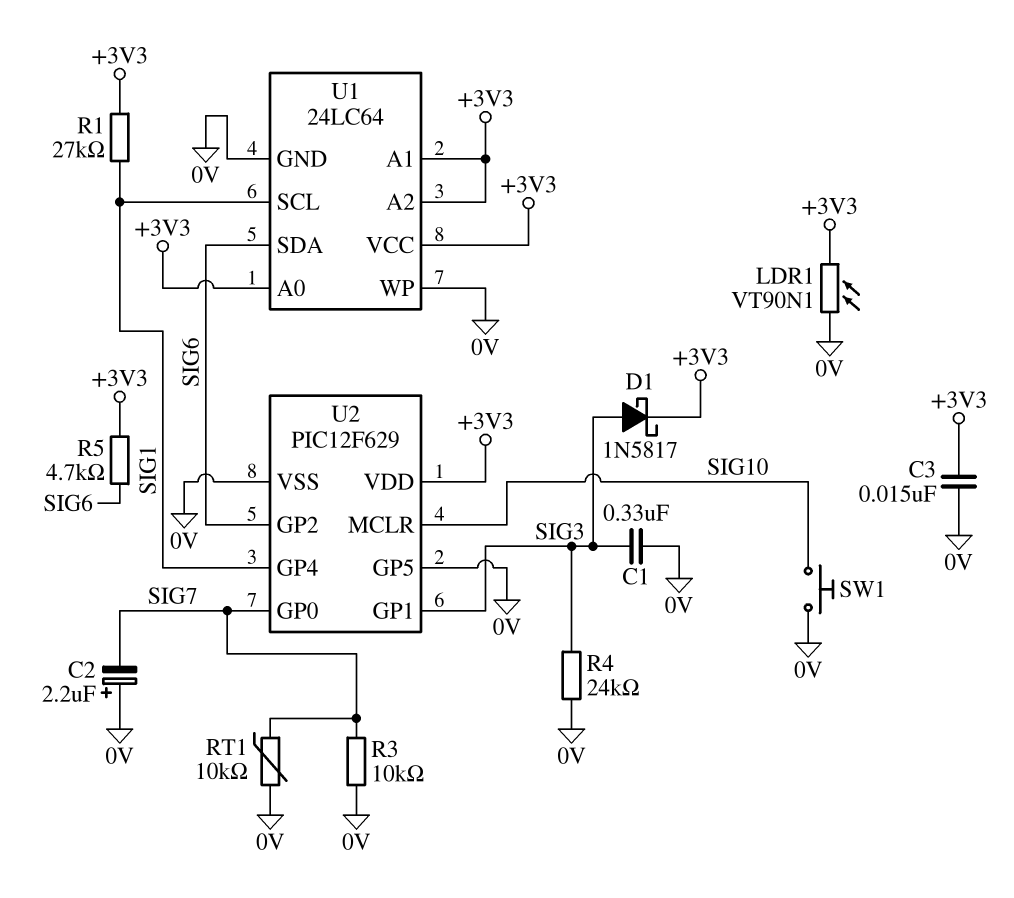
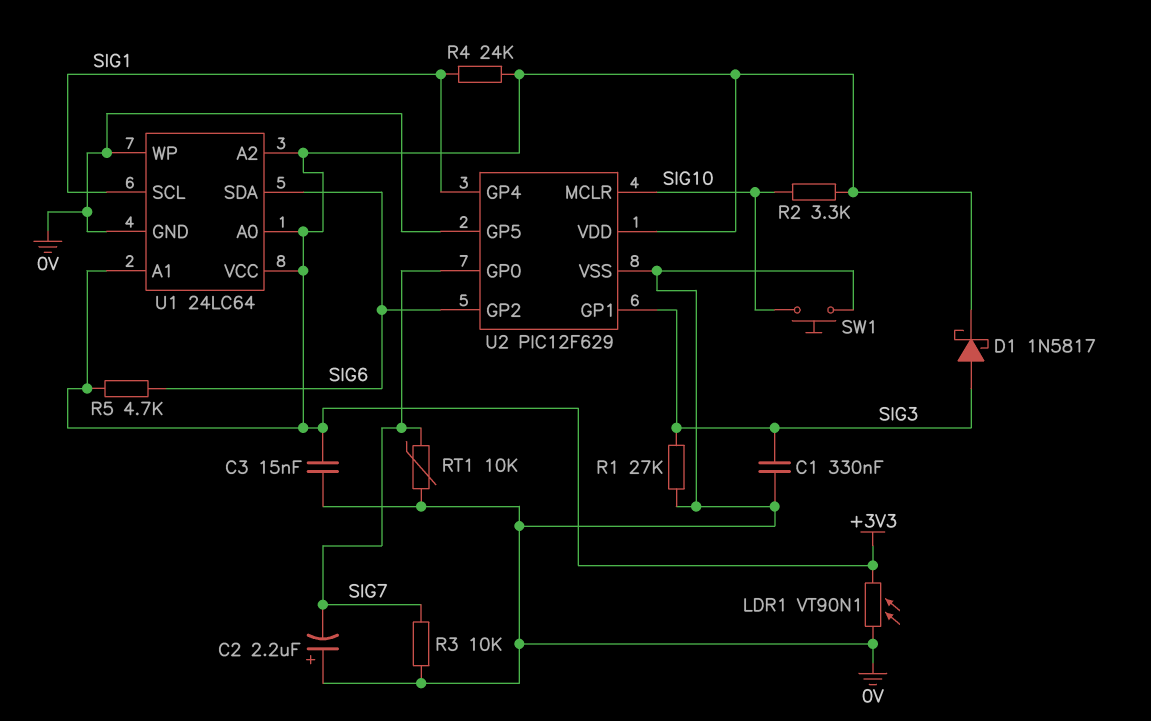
R1: 27k (+3V3, SIG1) -> 27k (0V, SIG3)
R2: none -> 3.3k (+3V3, SIG10)
R4: 24k (0V, SIG3) -> 24k (+3V3, SIG1)

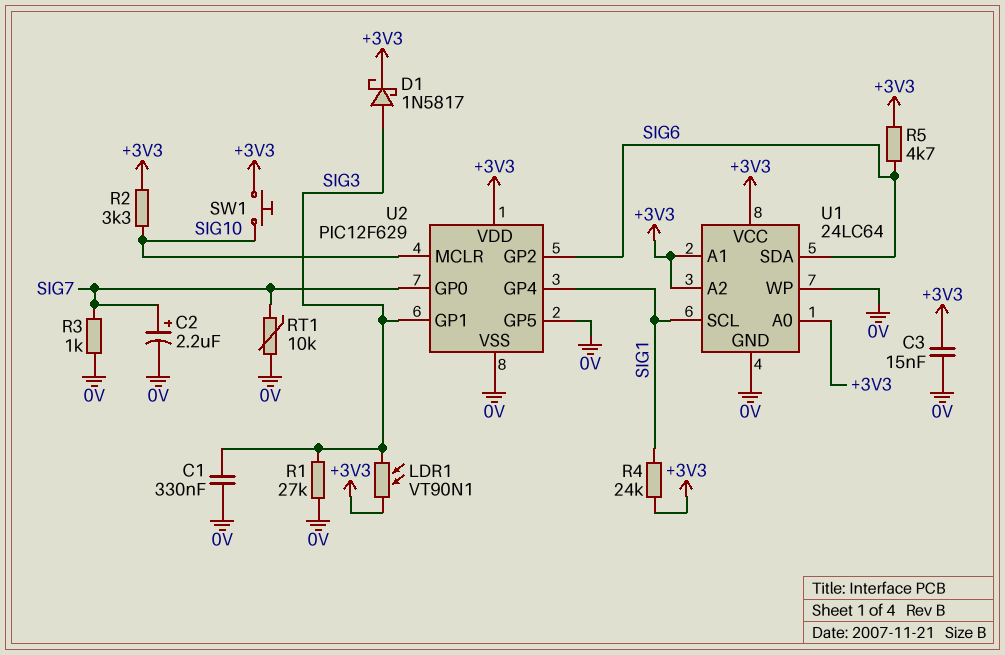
C2: 2.2uF (plus 0V, minus SIG7) -> 2.2uF (plus SIG7, minus 0V)
LDR1: VT90N1 (+3V3, 0V) -> VT90N1 (+3V3, SIG3)
R3: 10k (0V, SIG7) -> 1k (0V, SIG7)
SW1: button (0V, SIG10) -> button (+3V3, SIG10)

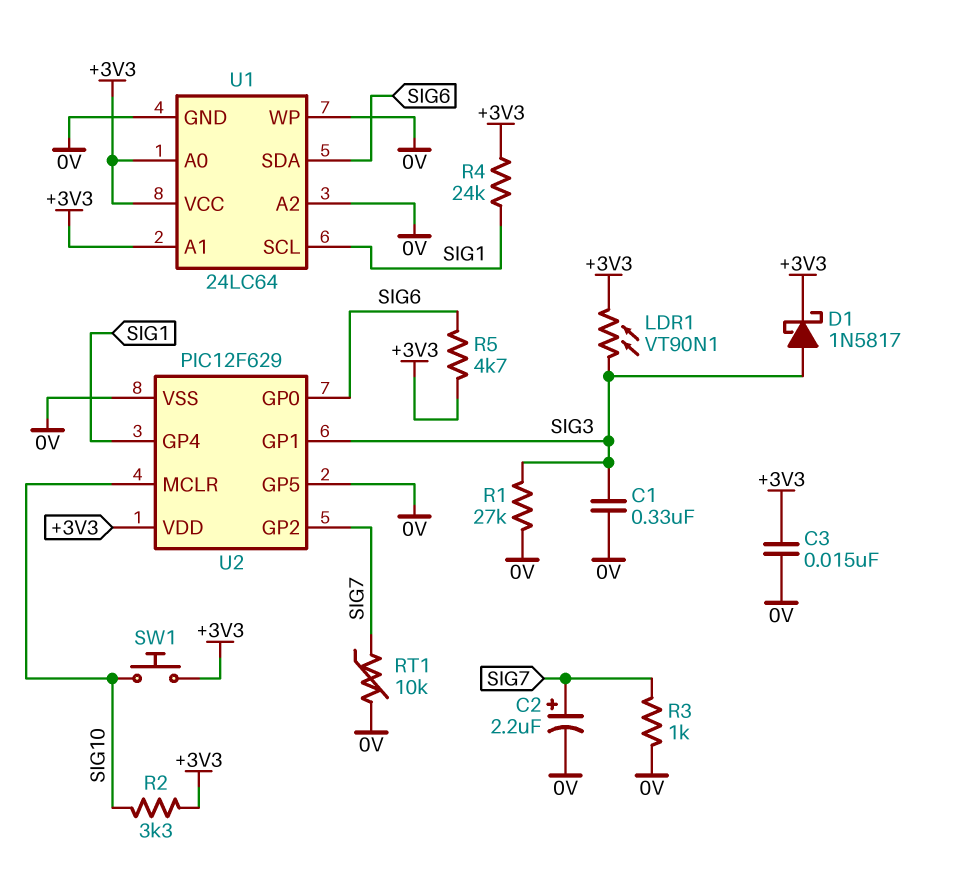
U1 pin A2: +3V3 -> 0V
U2 pin GP0: SIG7 -> SIG6
U2 pin GP2: SIG6 -> SIG7

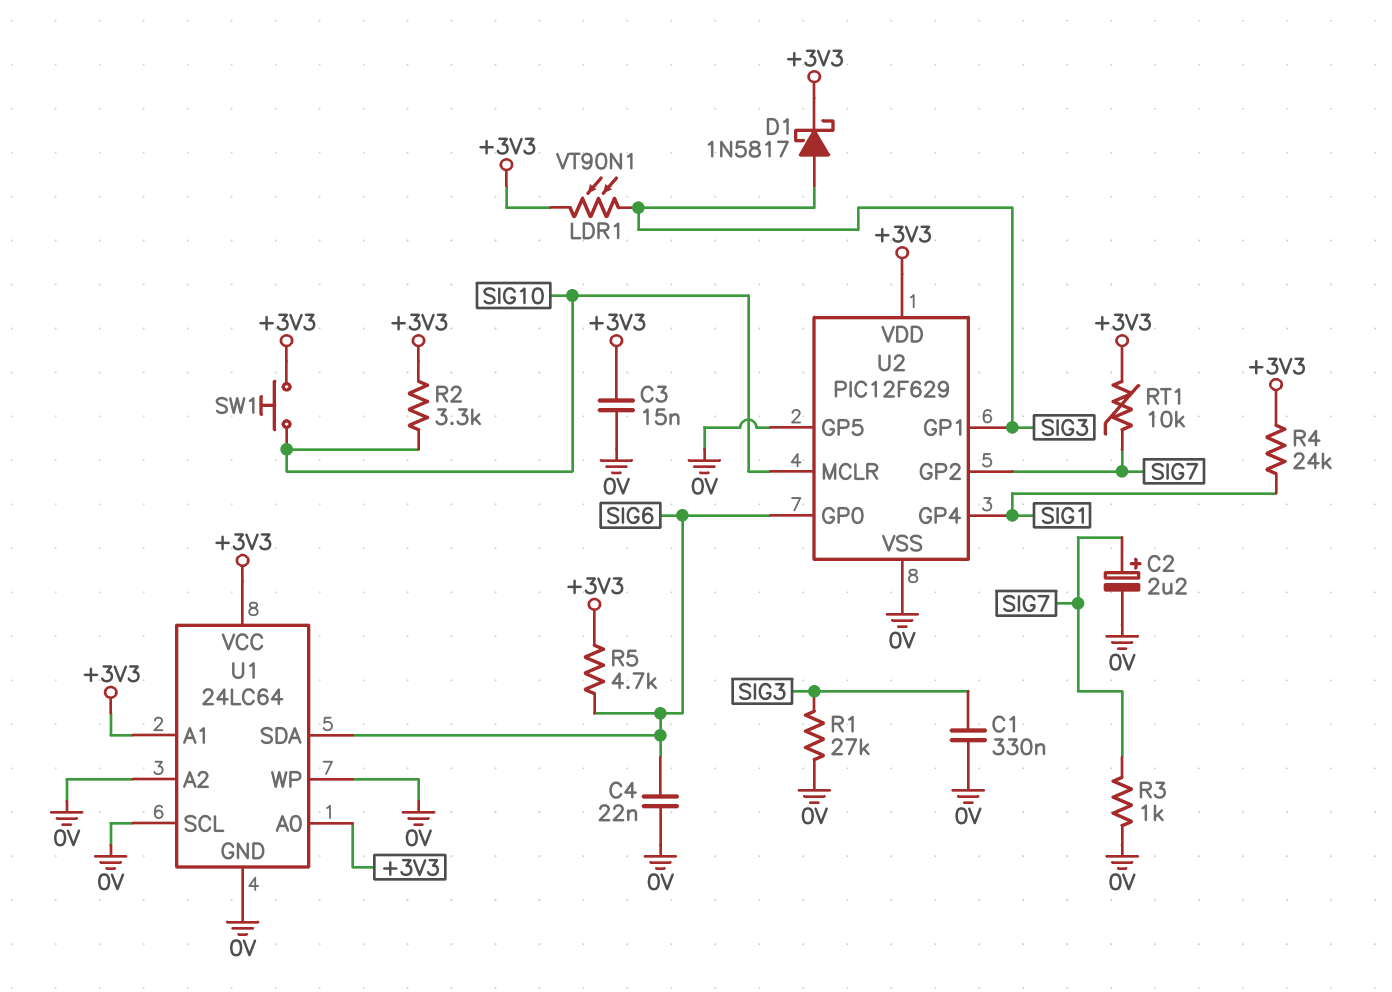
C4: none -> 22nF (0V, SIG6)
RT1: 10k (0V, SIG7) -> 10k (+3V3, SIG7)
U1 pin SCL: SIG1 -> 0V

